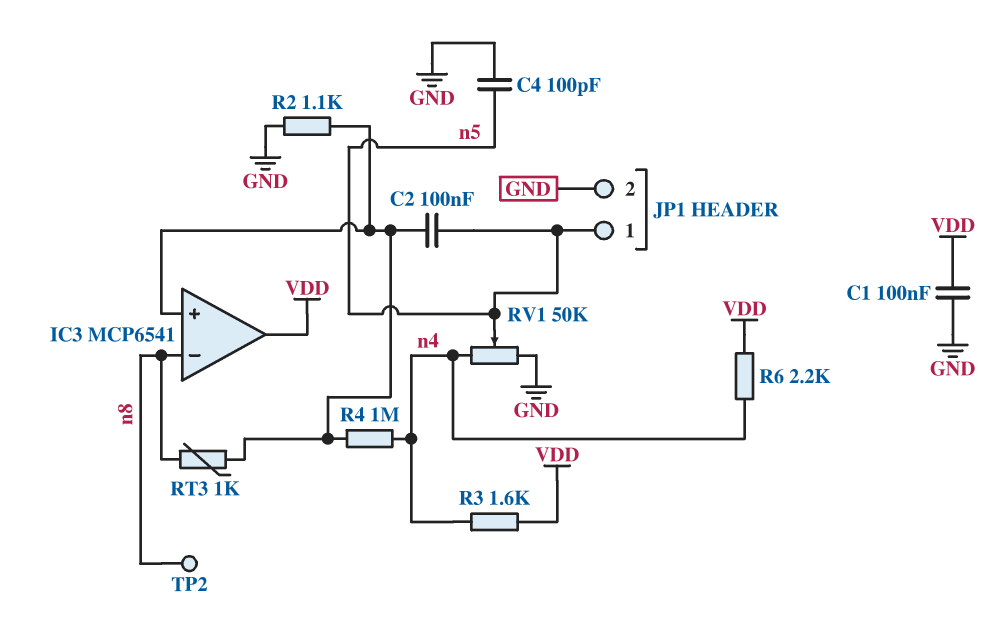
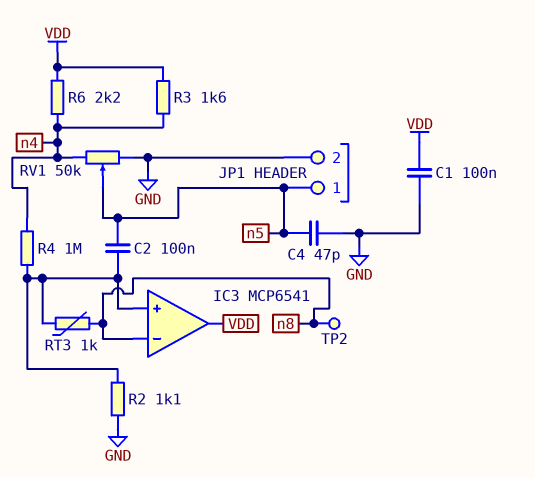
C4: 100pF (GND, n5) -> 47pF (GND, n5)

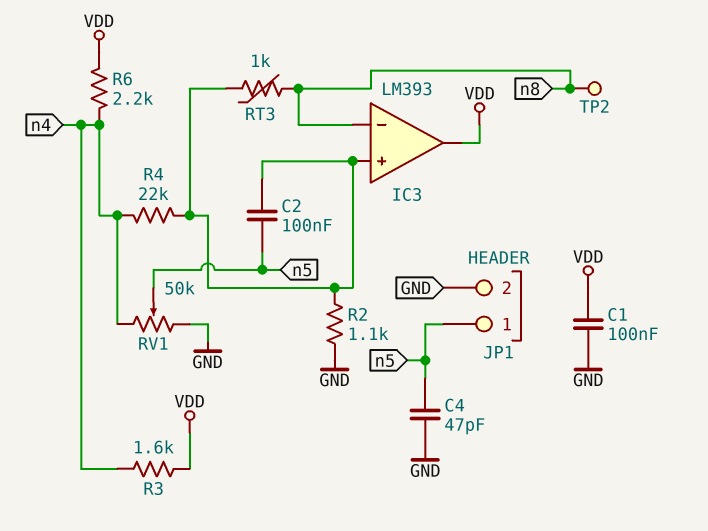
IC3: MCP6541 -> LM393
R4: 1M (IC3/in+, n4) -> 22k (IC3/in+, n4)

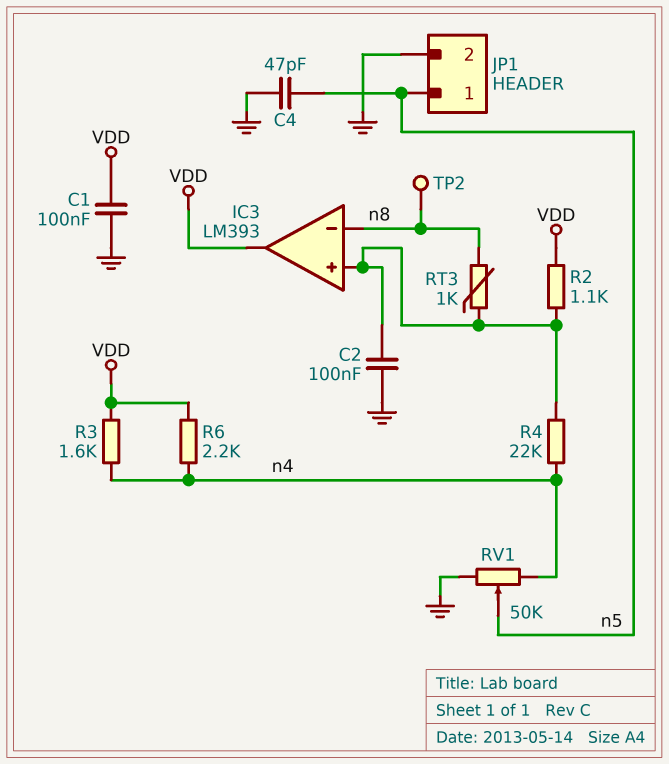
C2: 100nF (IC3/in+, n5) -> 100nF (GND, IC3/in+)
R2: 1.1k (GND, IC3/in+) -> 1.1k (IC3/in+, VDD)

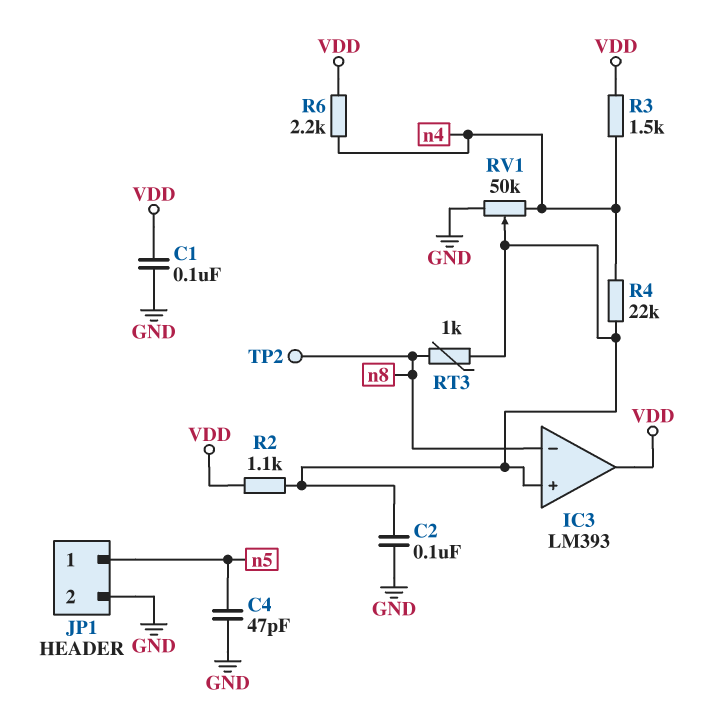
R3: 1.6k (VDD, n4) -> 1.5k (VDD, n4)
RV1: 50k (GND, n4, wiper n5) -> 50k (GND, n4, wiper IC3/in+)

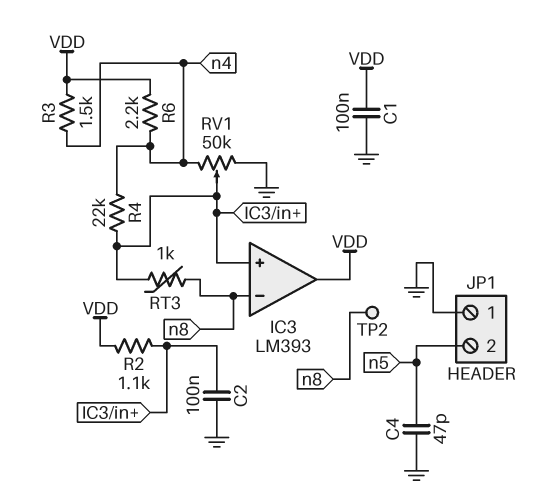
JP1 pin 1: n5 -> GND
JP1 pin 2: GND -> n5

